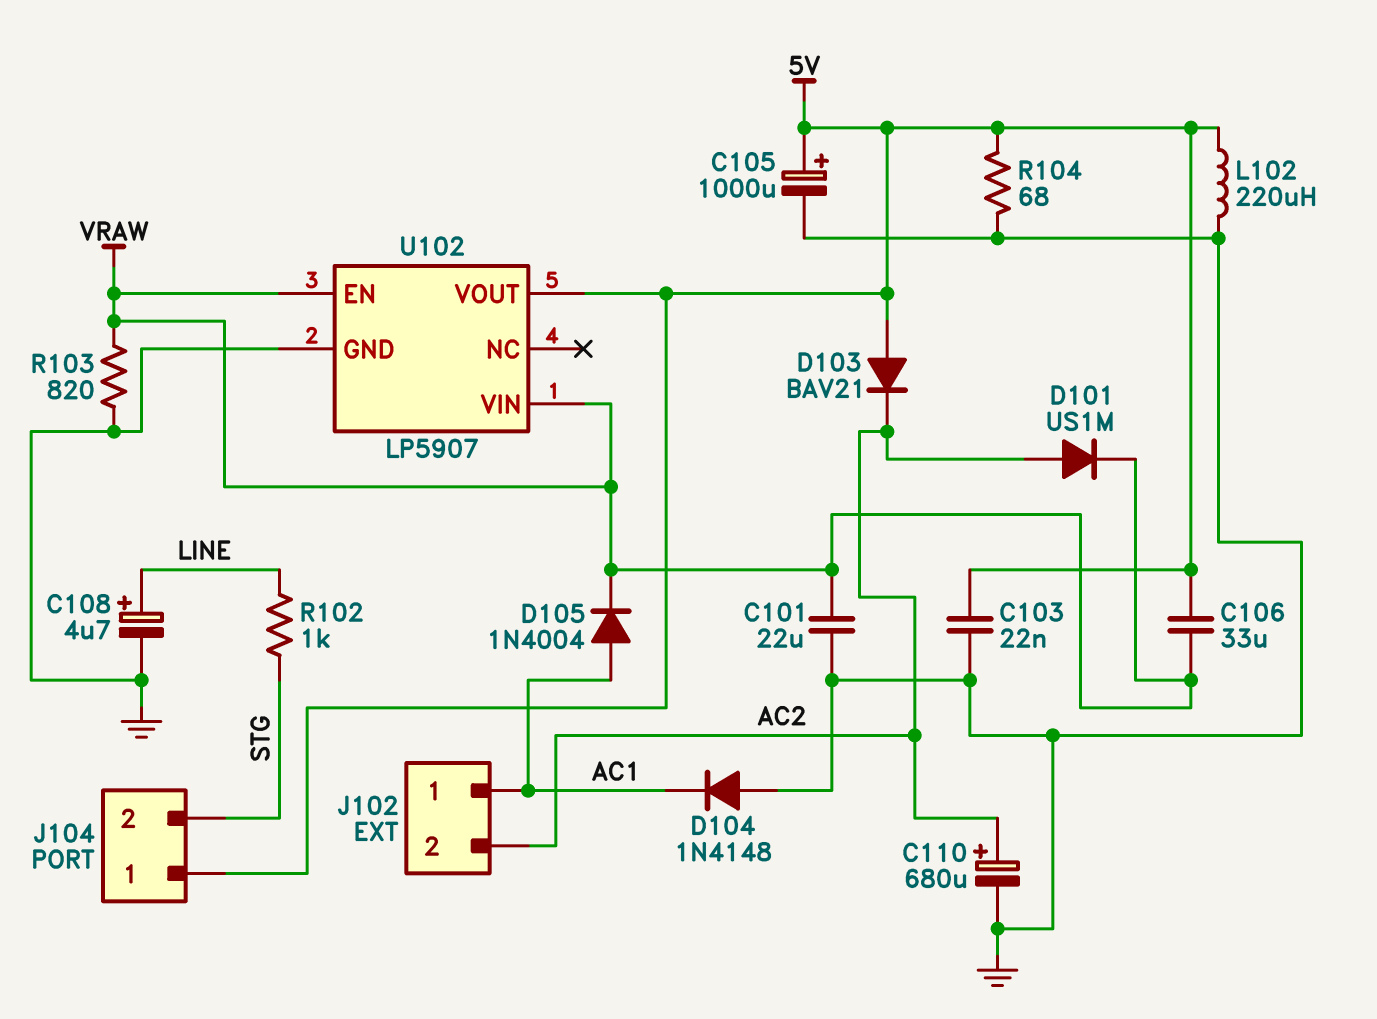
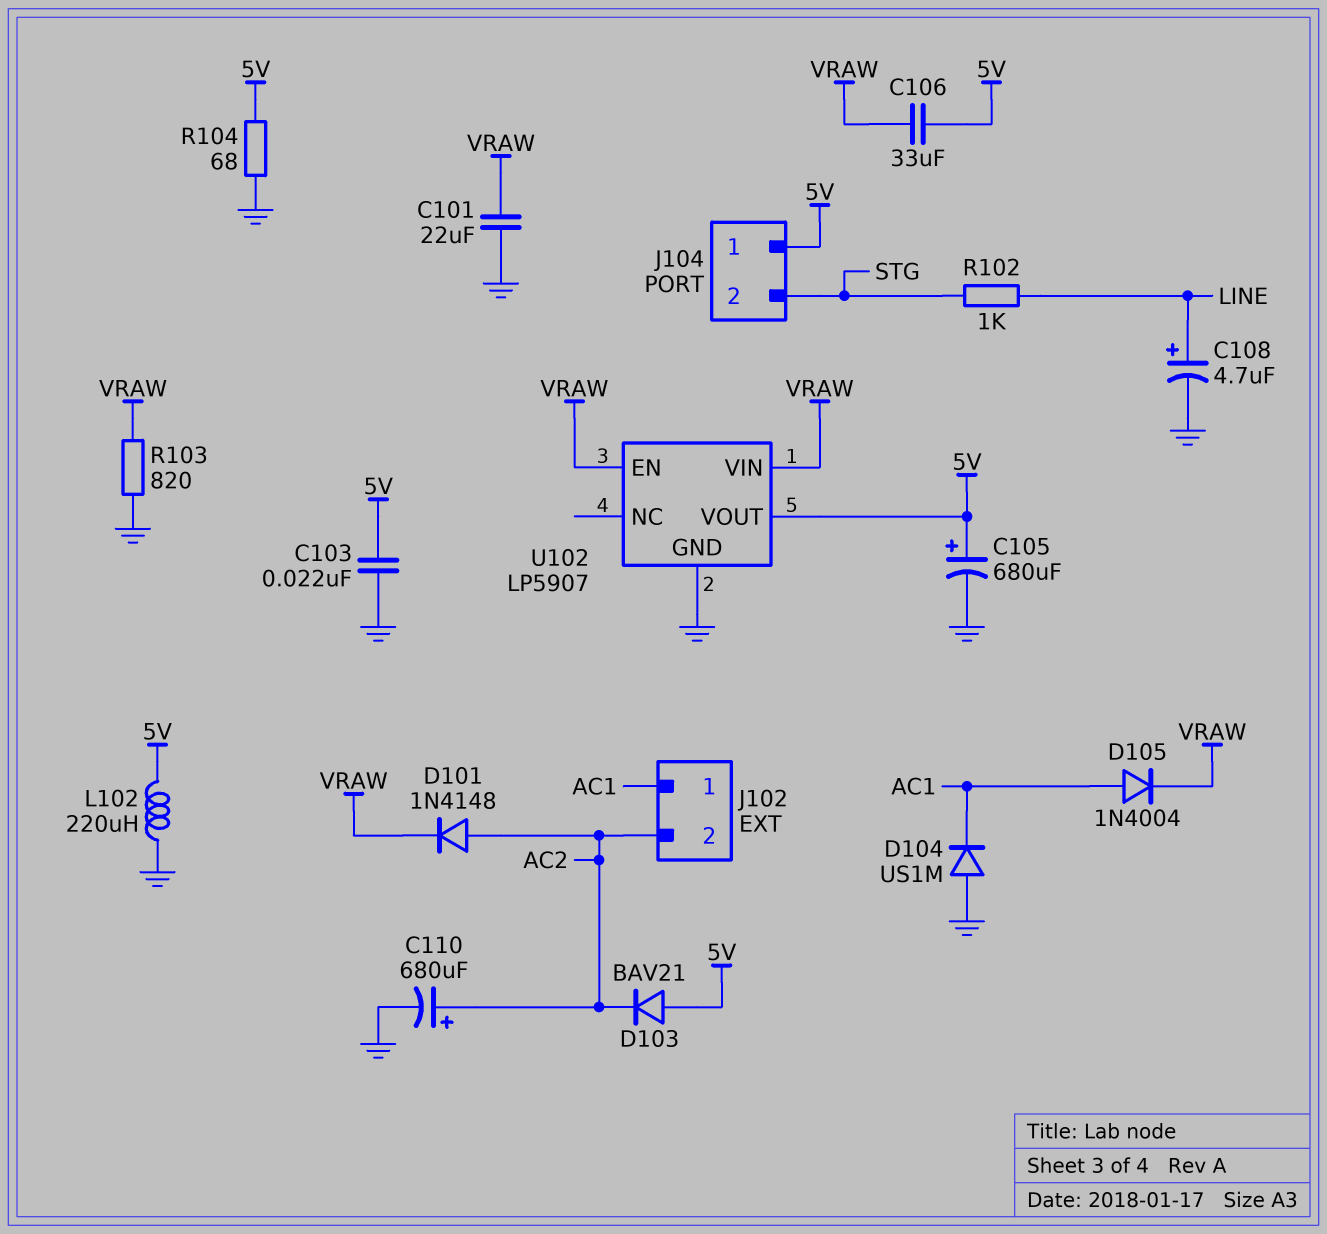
C105: 1000uF (plus 5V, minus GND) -> 680uF (plus 5V, minus GND)
D101: diode US1M (A AC2, K VRAW) -> diode 1N4148 (A AC2, K VRAW)
D104: diode 1N4148 (A GND, K AC1) -> diode US1M (A GND, K AC1)

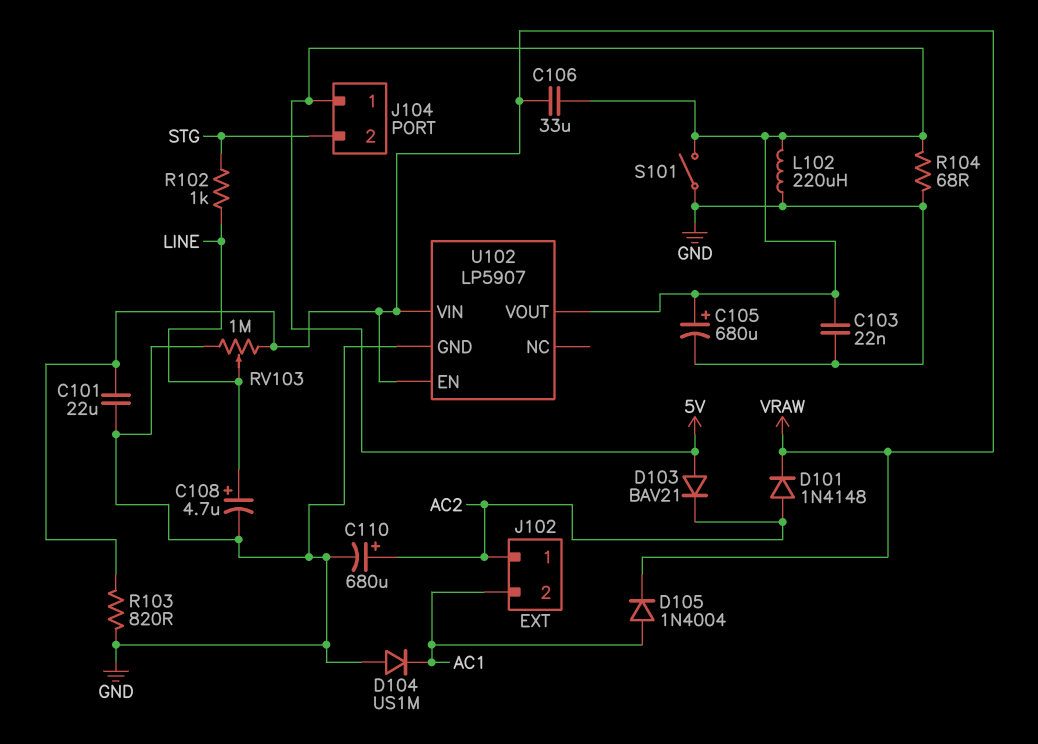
J102 pin 1: AC1 -> AC2
J102 pin 2: AC2 -> AC1
RV103: none -> 1M (GND, VRAW, wiper LINE)
S101: none -> switch (5V, GND)

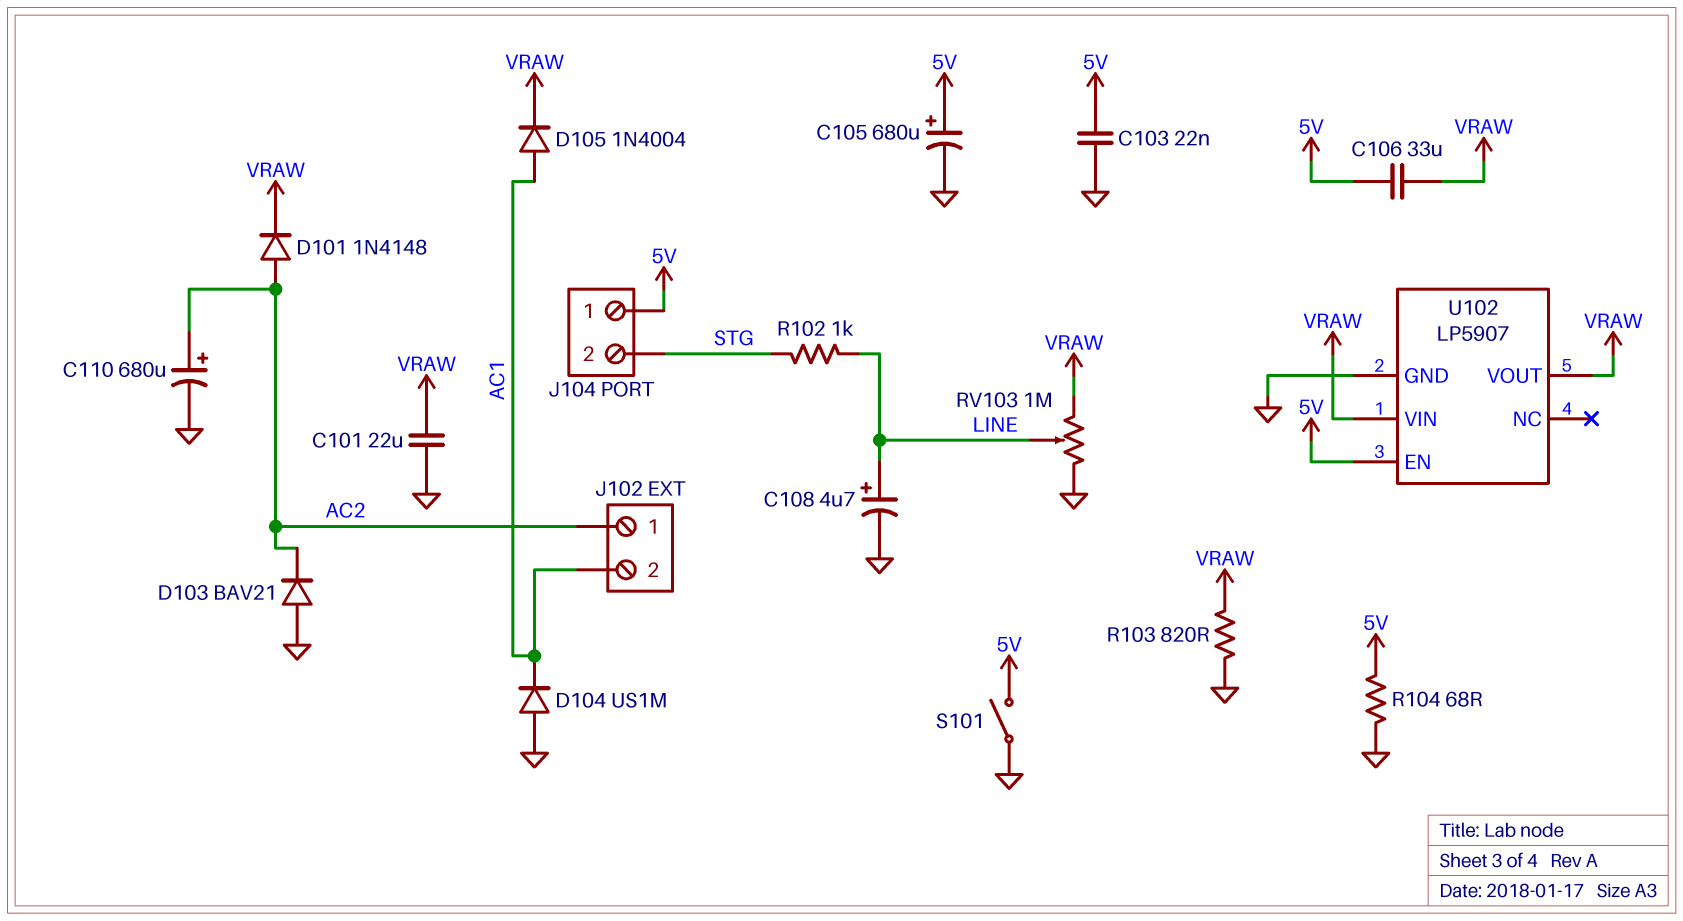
D103: diode BAV21 (A 5V, K AC2) -> diode BAV21 (A GND, K AC2)
L102: 220uH (5V, GND) -> none
U102 pin EN: VRAW -> 5V
U102 pin VOUT: 5V -> VRAW

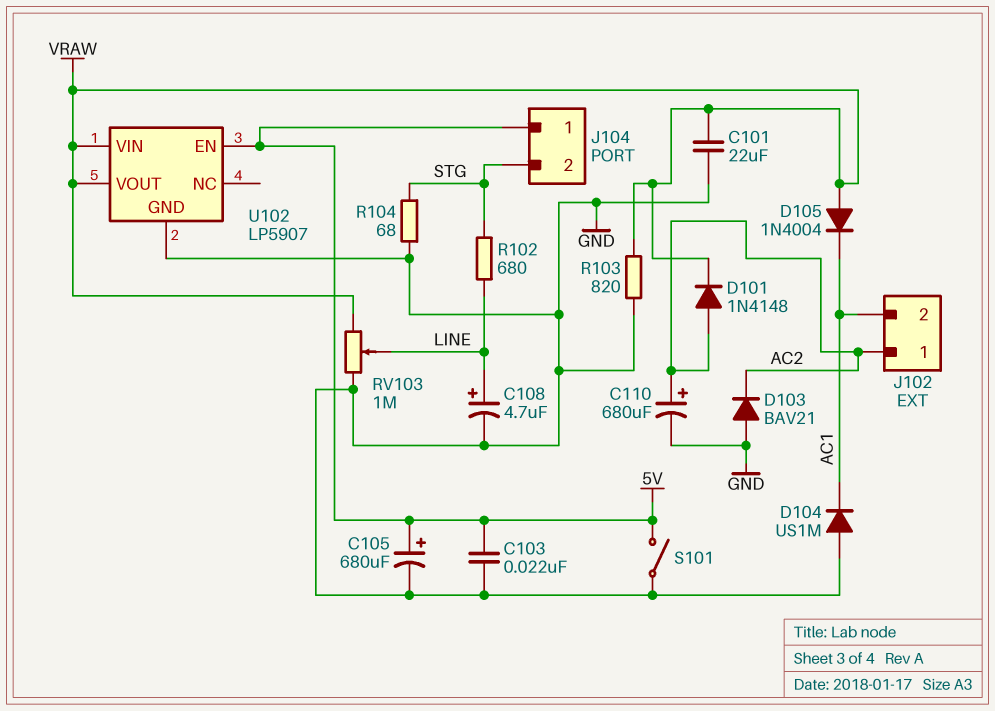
C106: 33uF (5V, VRAW) -> none
D105: diode 1N4004 (A AC1, K VRAW) -> diode 1N4004 (A VRAW, K AC1)
R102: 1k (LINE, STG) -> 680 (LINE, STG)
R104: 68 (5V, GND) -> 68 (GND, STG)

